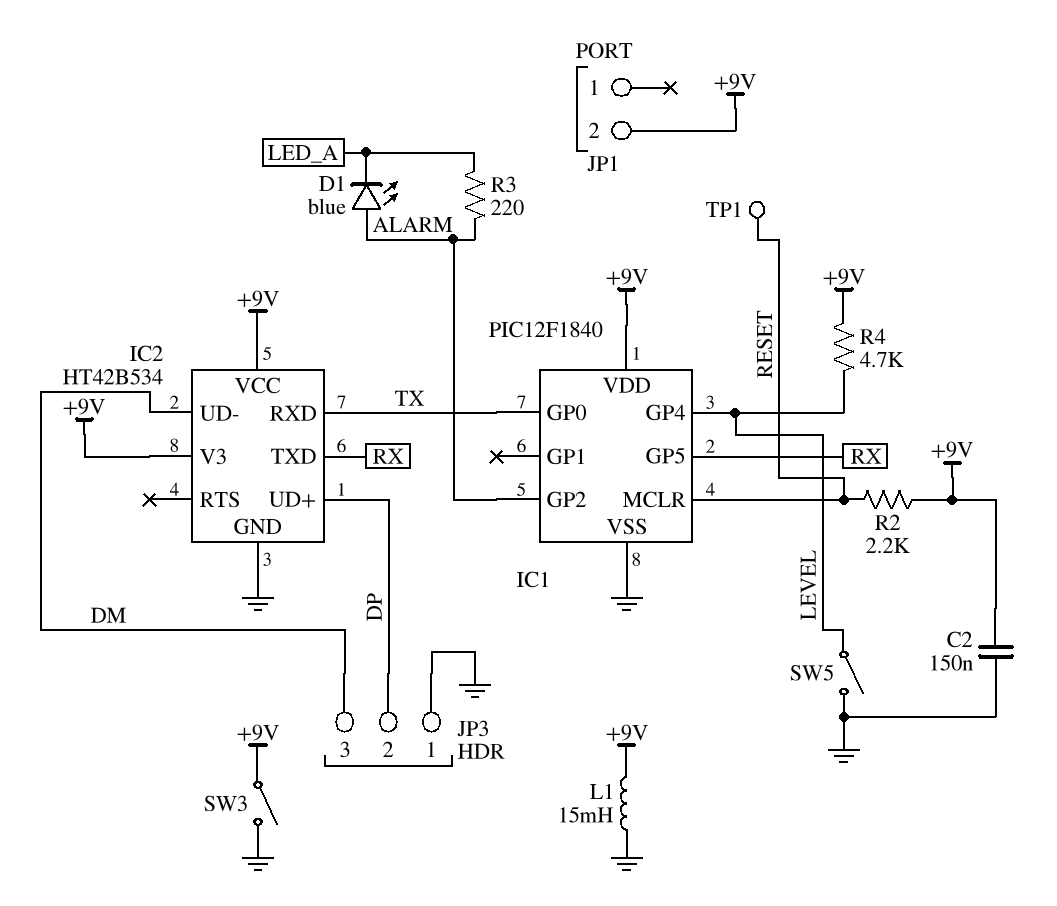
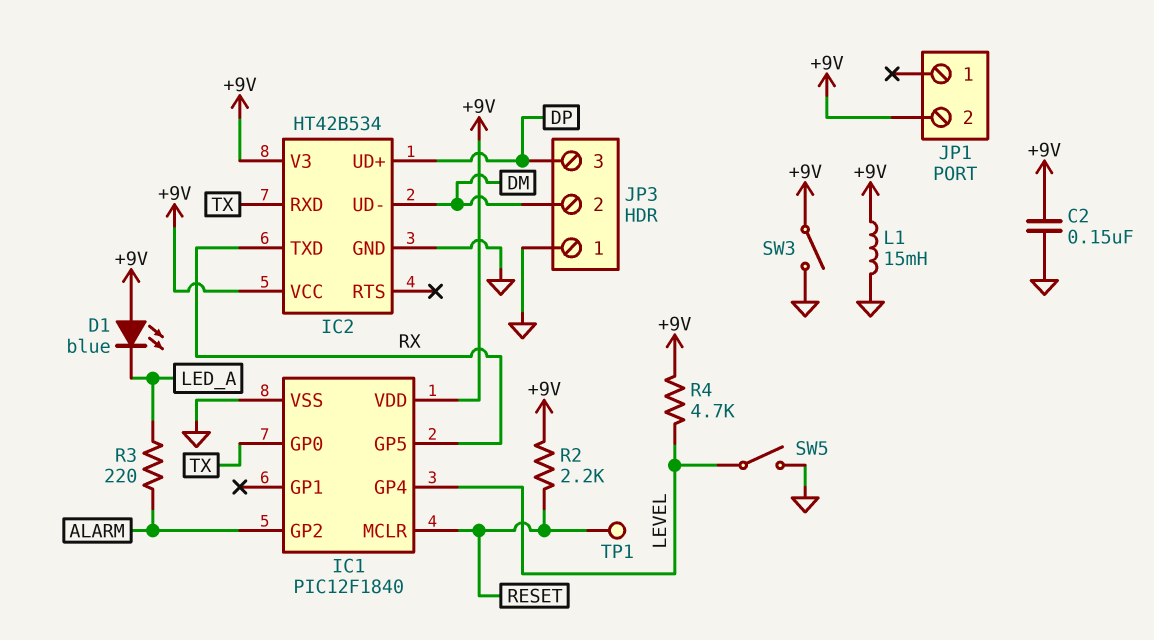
D1: LED blue (A ALARM, K LED_A) -> LED blue (A +9V, K LED_A)
JP3 pin 2: DP -> DM
JP3 pin 3: DM -> DP

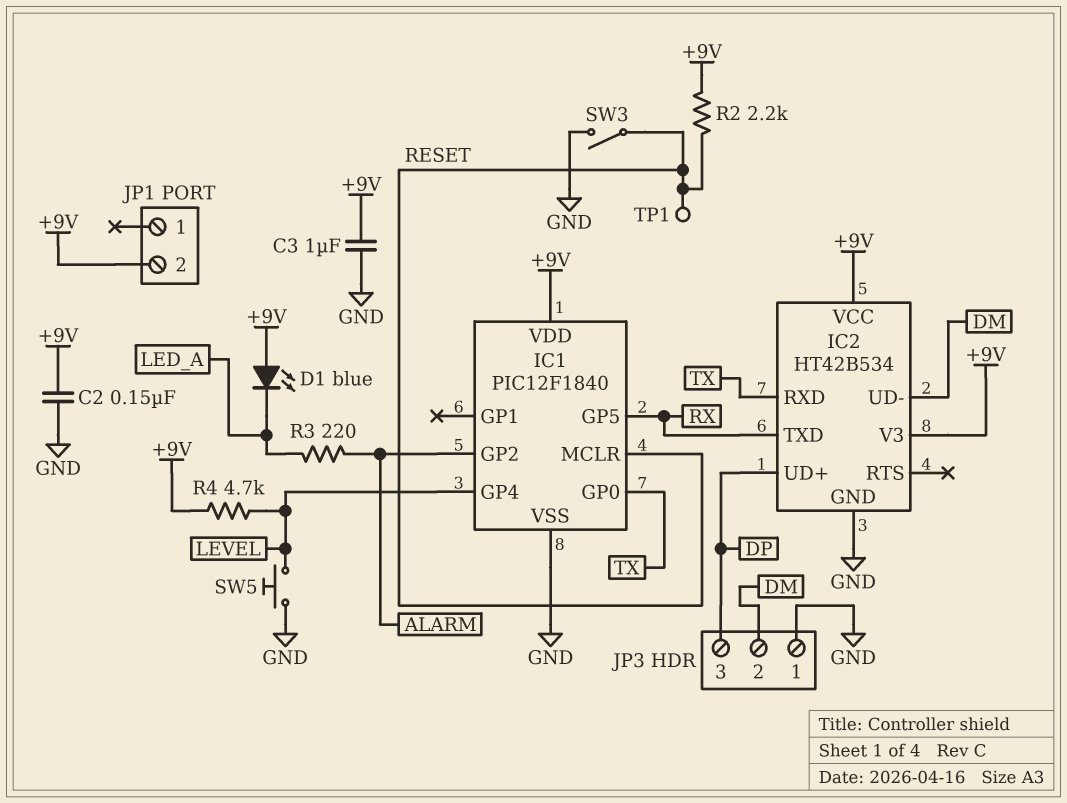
C3: none -> 1uF (+9V, GND)
L1: 15mH (+9V, GND) -> none
SW3: switch (+9V, GND) -> switch (GND, RESET)
SW5: switch (GND, LEVEL) -> button (GND, LEVEL)

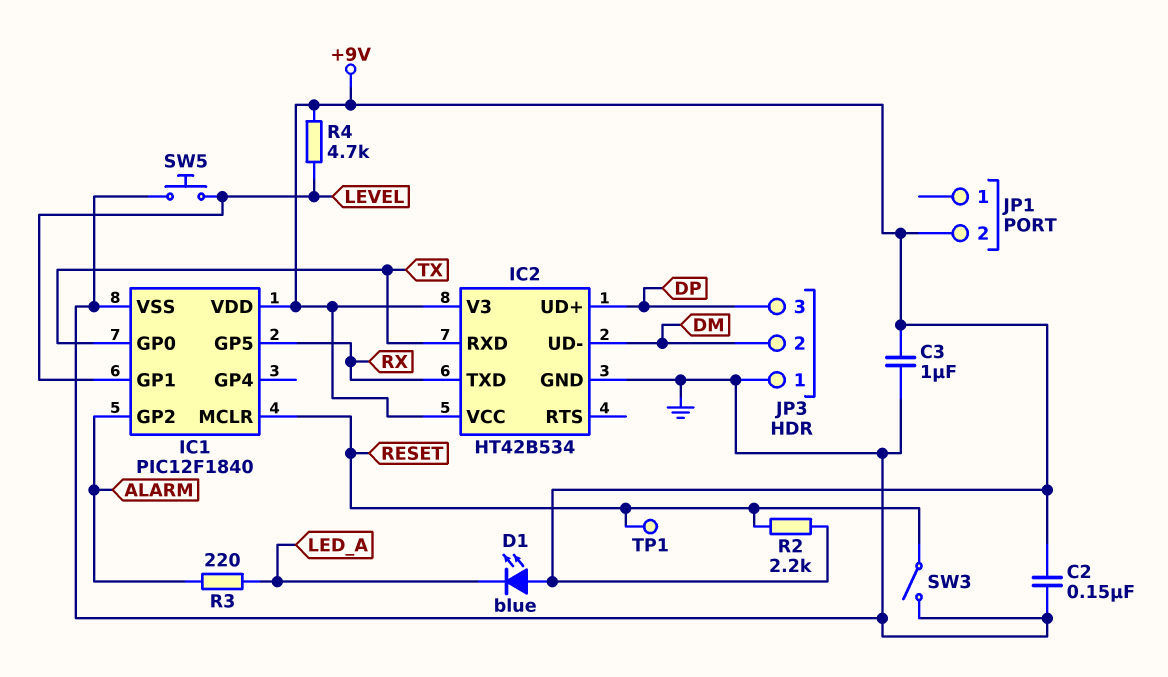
IC1 pin GP1: none -> LEVEL
IC1 pin GP4: LEVEL -> none

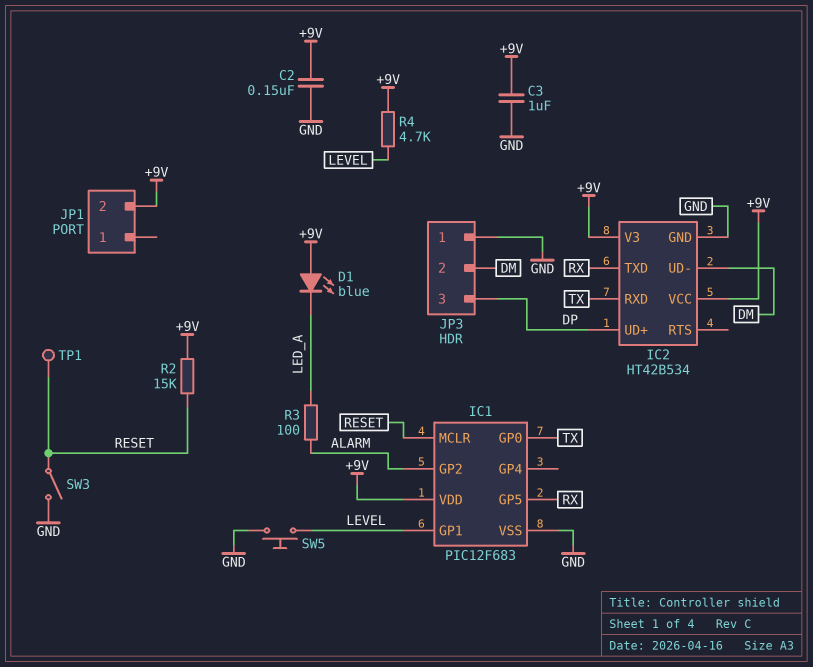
IC1: PIC12F1840 -> PIC12F683
R2: 2.2k (+9V, RESET) -> 15k (+9V, RESET)
R3: 220 (ALARM, LED_A) -> 100 (ALARM, LED_A)

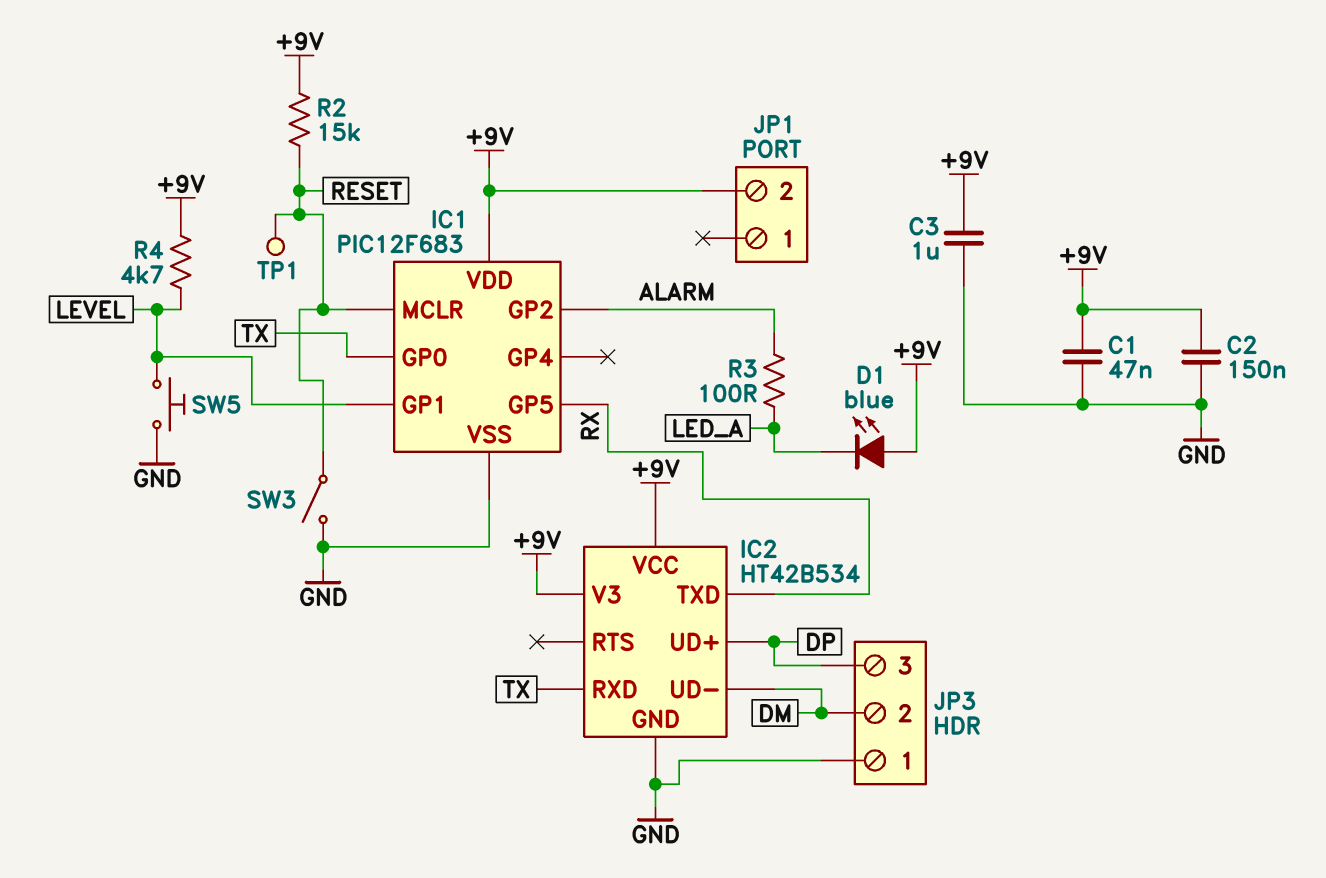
C1: none -> 47nF (+9V, GND)

